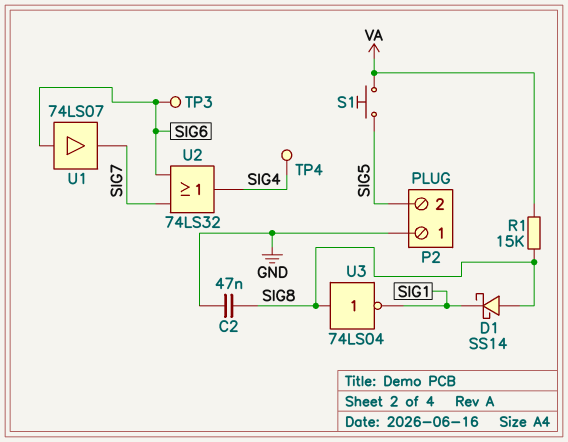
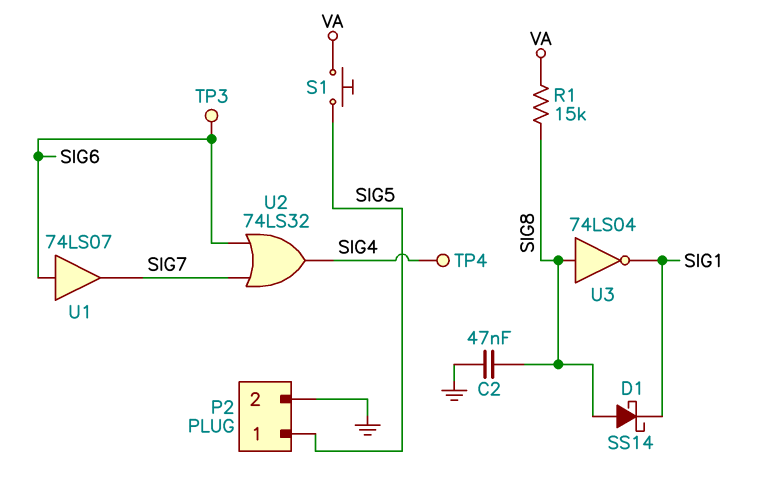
P2 pin 1: GND -> SIG5
P2 pin 2: SIG5 -> GND

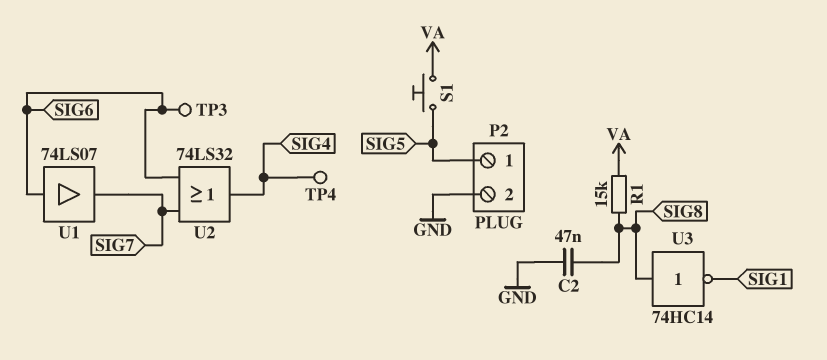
D1: schottky SS14 (A SIG8, K SIG1) -> none
U3: NOT 74LS04 (in SIG8, out SIG1) -> NOT 74HC14 (in SIG8, out SIG1)

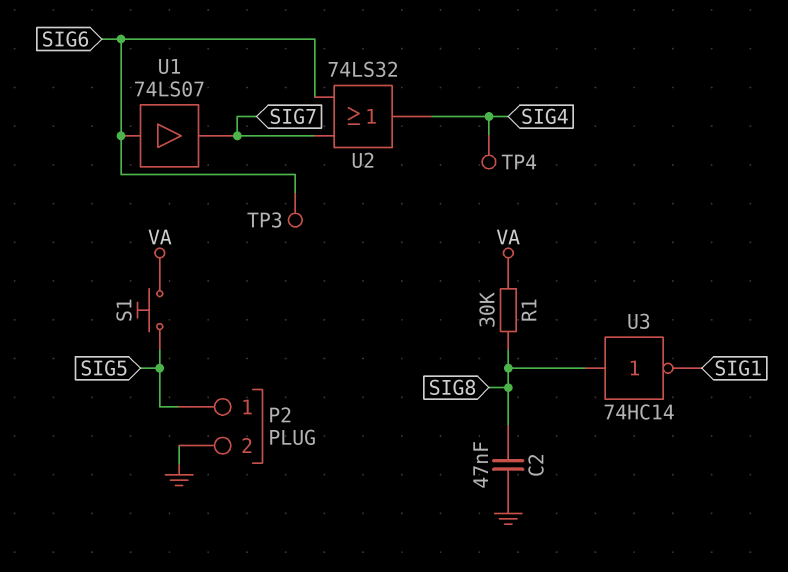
R1: 15k (SIG8, VA) -> 30k (SIG8, VA)

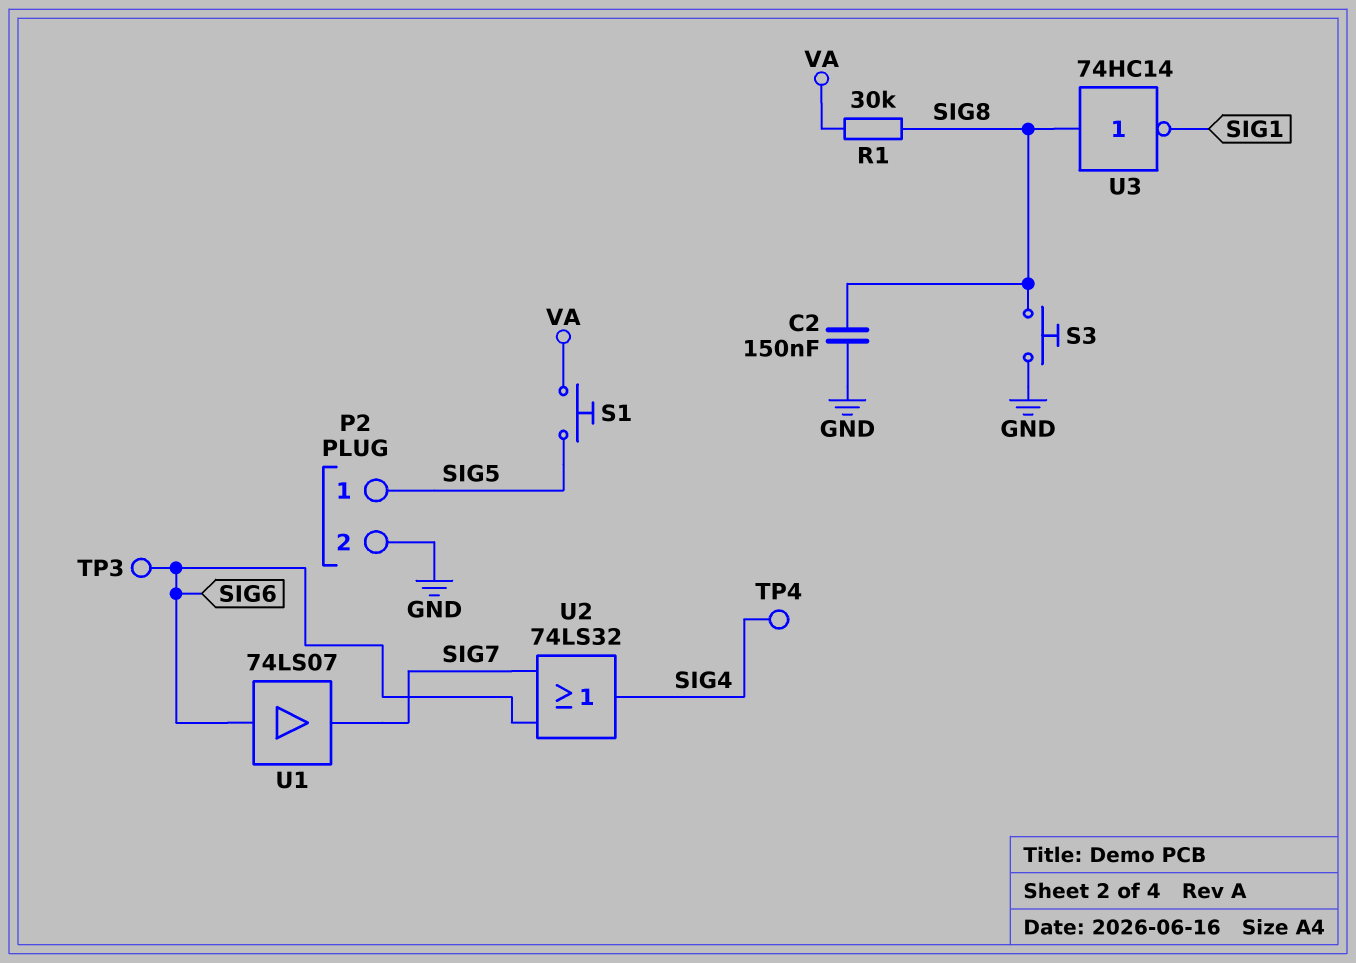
C2: 47nF (GND, SIG8) -> 150nF (GND, SIG8)
S3: none -> button (GND, SIG8)

